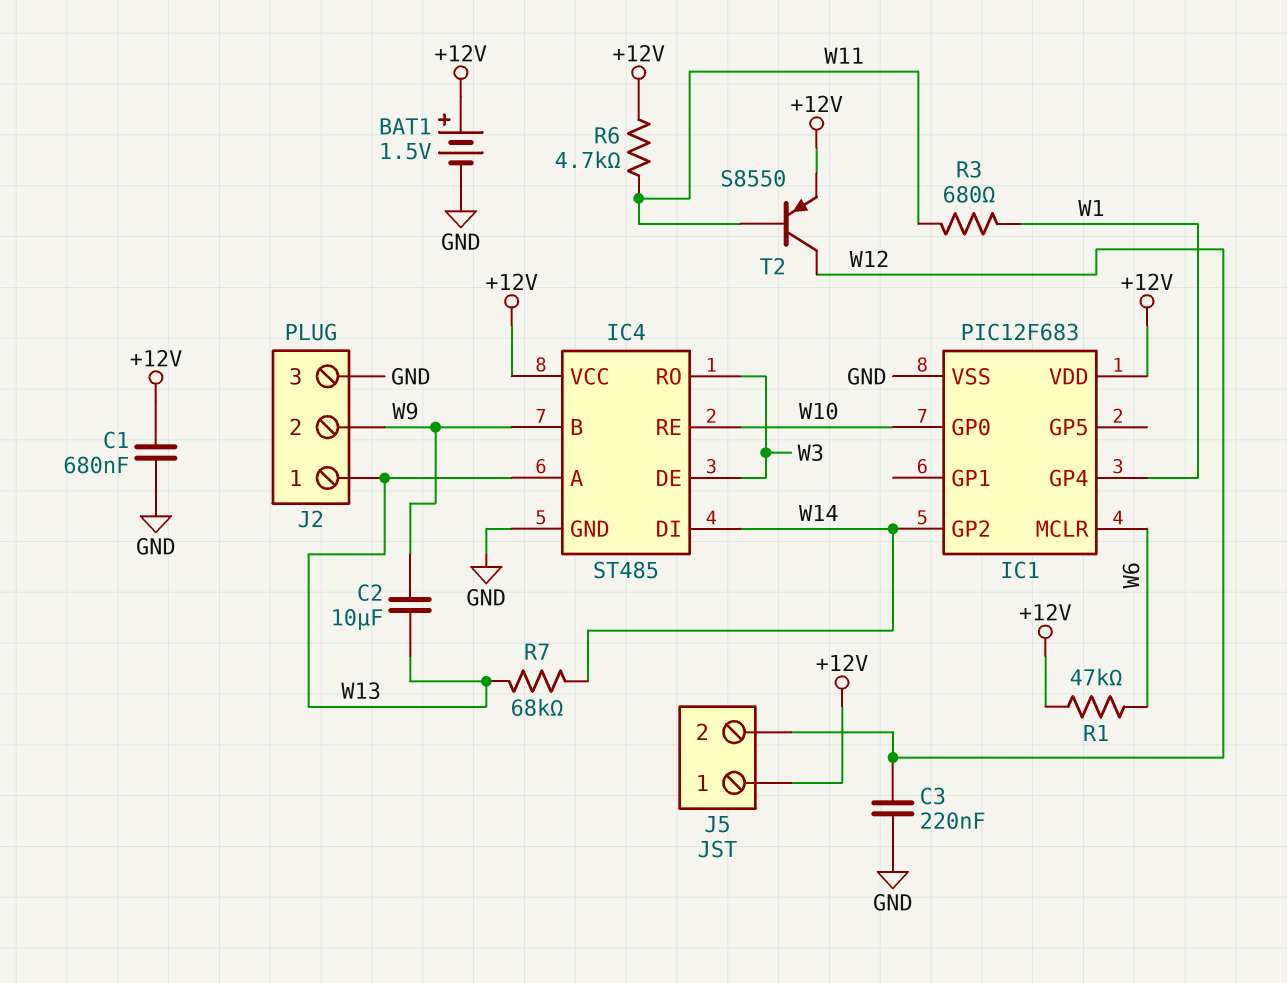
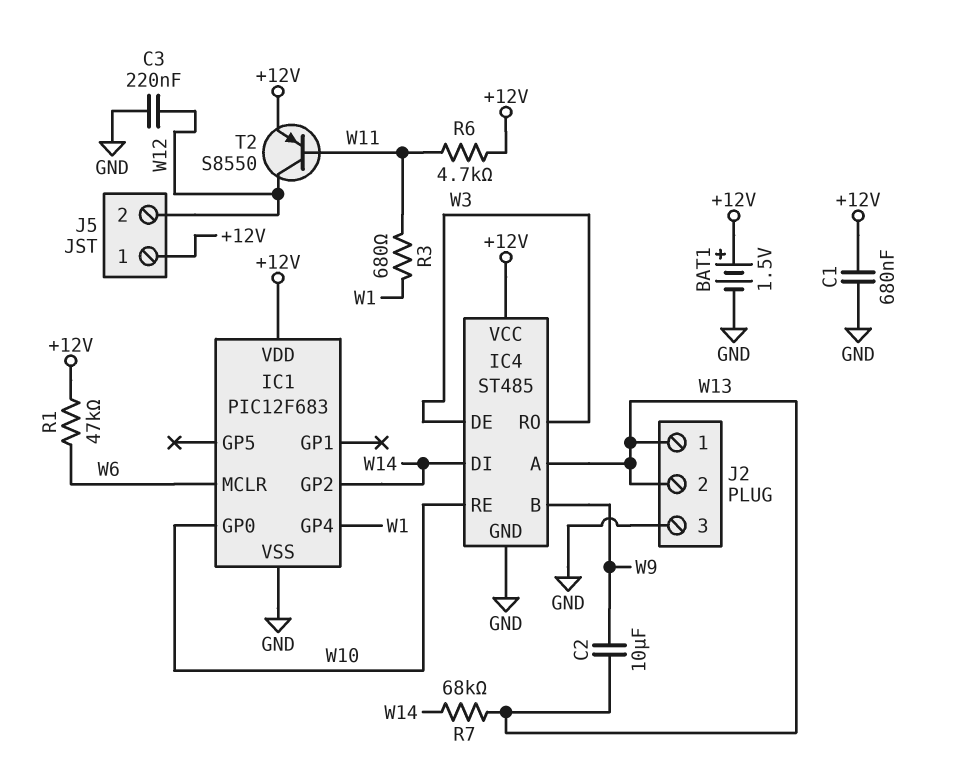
J2 pin 2: W9 -> W13

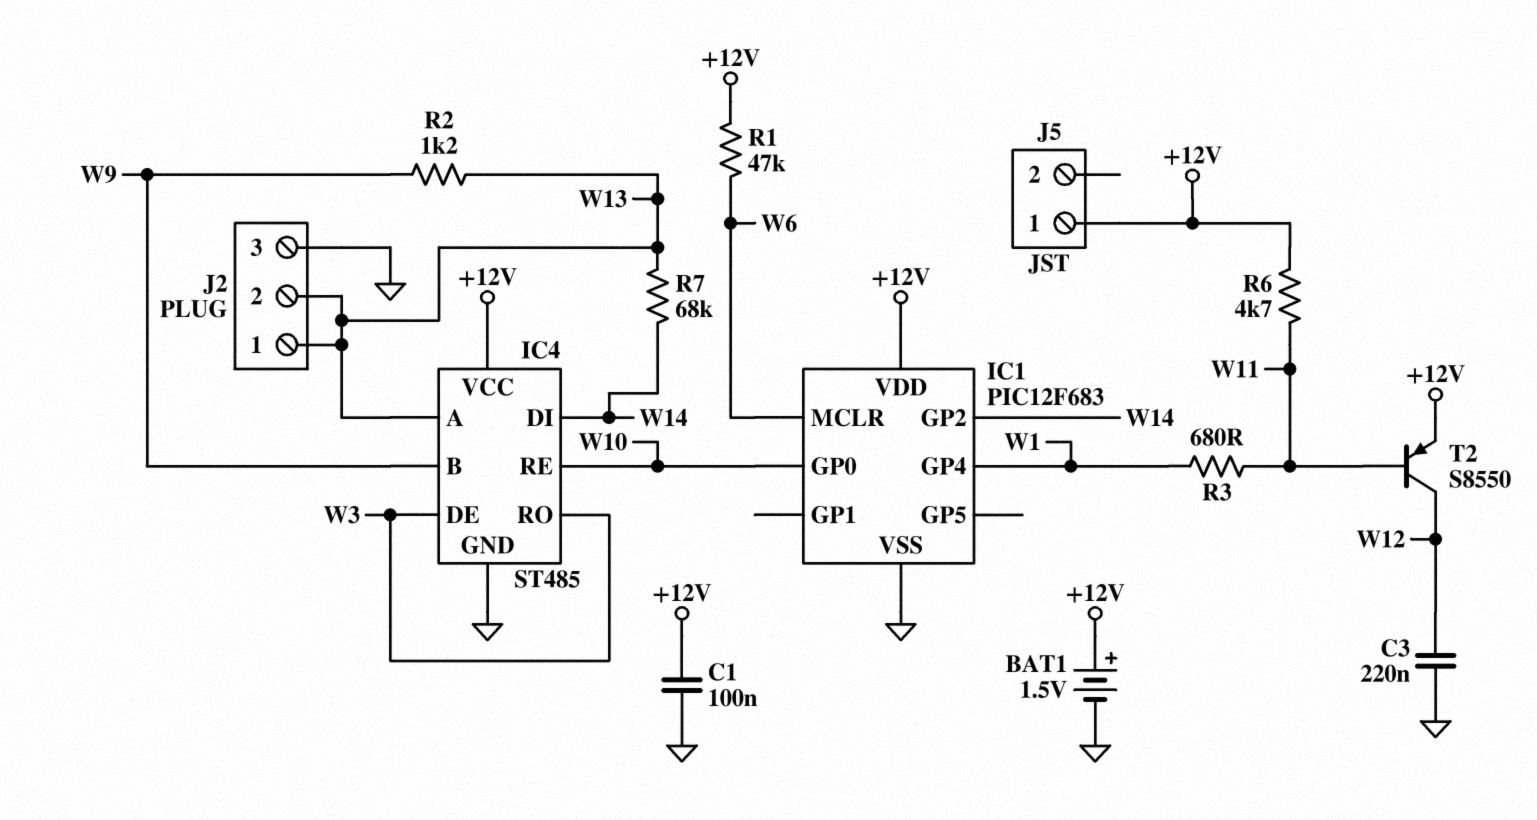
C1: 680nF (+12V, GND) -> 100nF (+12V, GND)
C2: 10uF (W9, W13) -> none
J5 pin 2: W12 -> none
R2: none -> 1.2k (W9, W13)

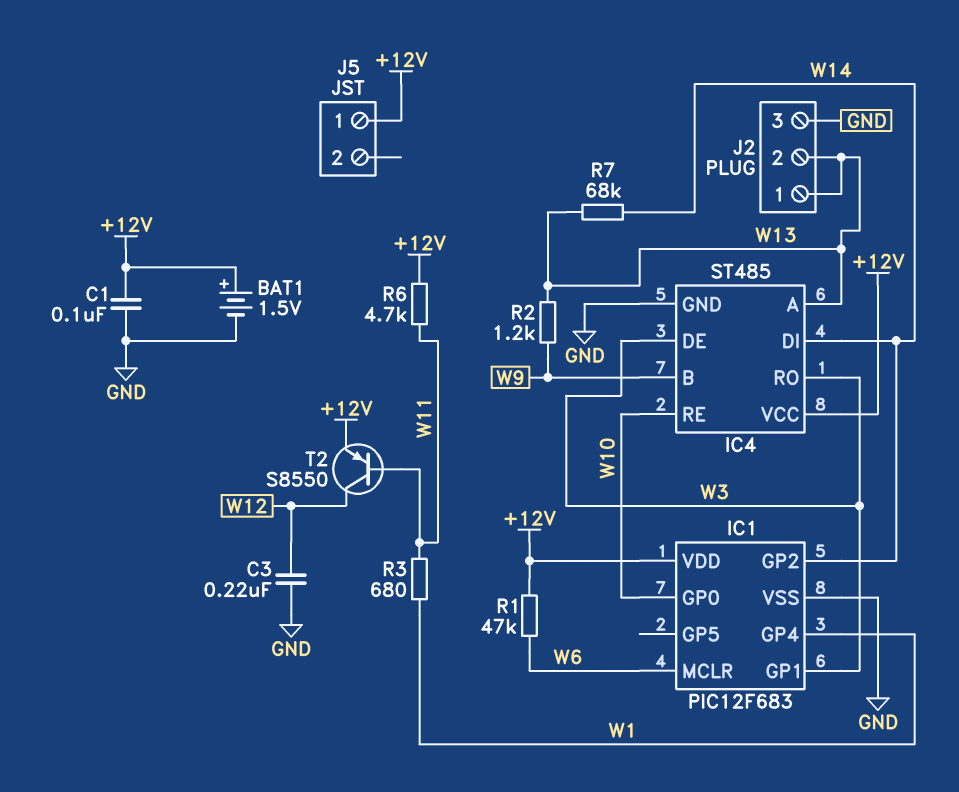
IC1 pin GP1: none -> W3

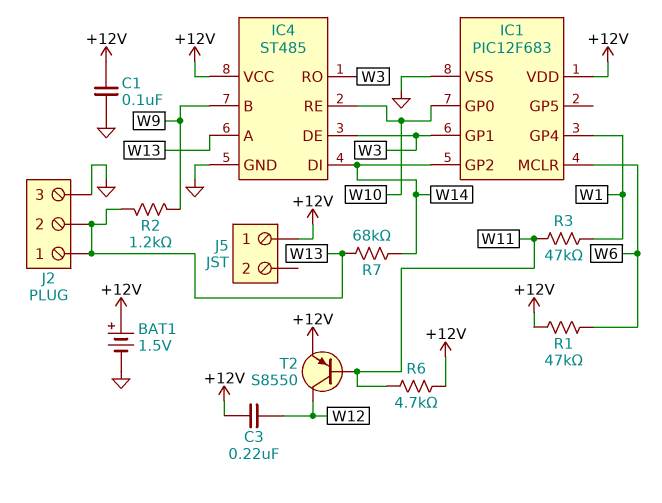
C3: 220nF (GND, W12) -> 220nF (+12V, W12)
R3: 680 (W1, W11) -> 47k (W1, W11)

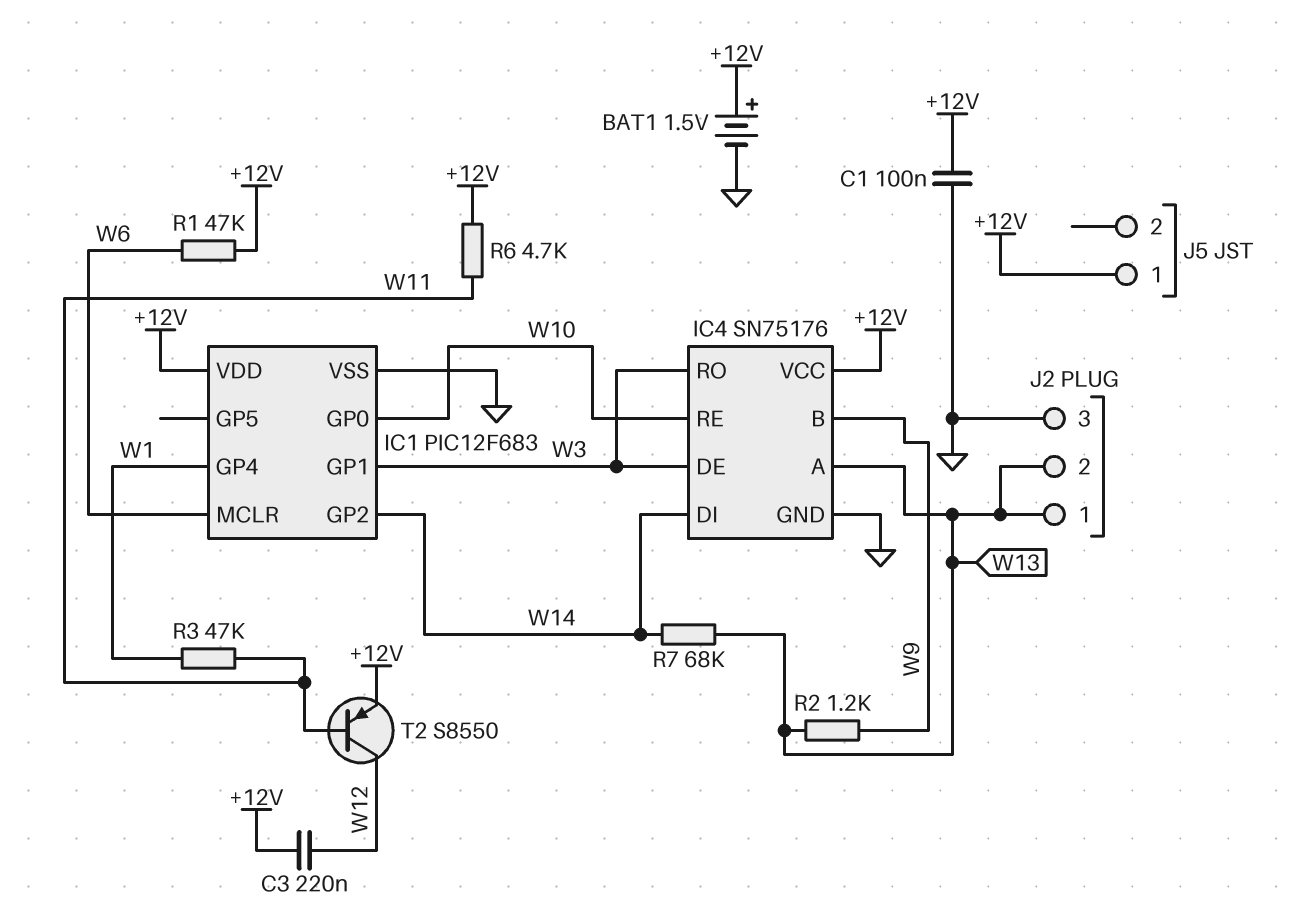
IC4: ST485 -> SN75176

